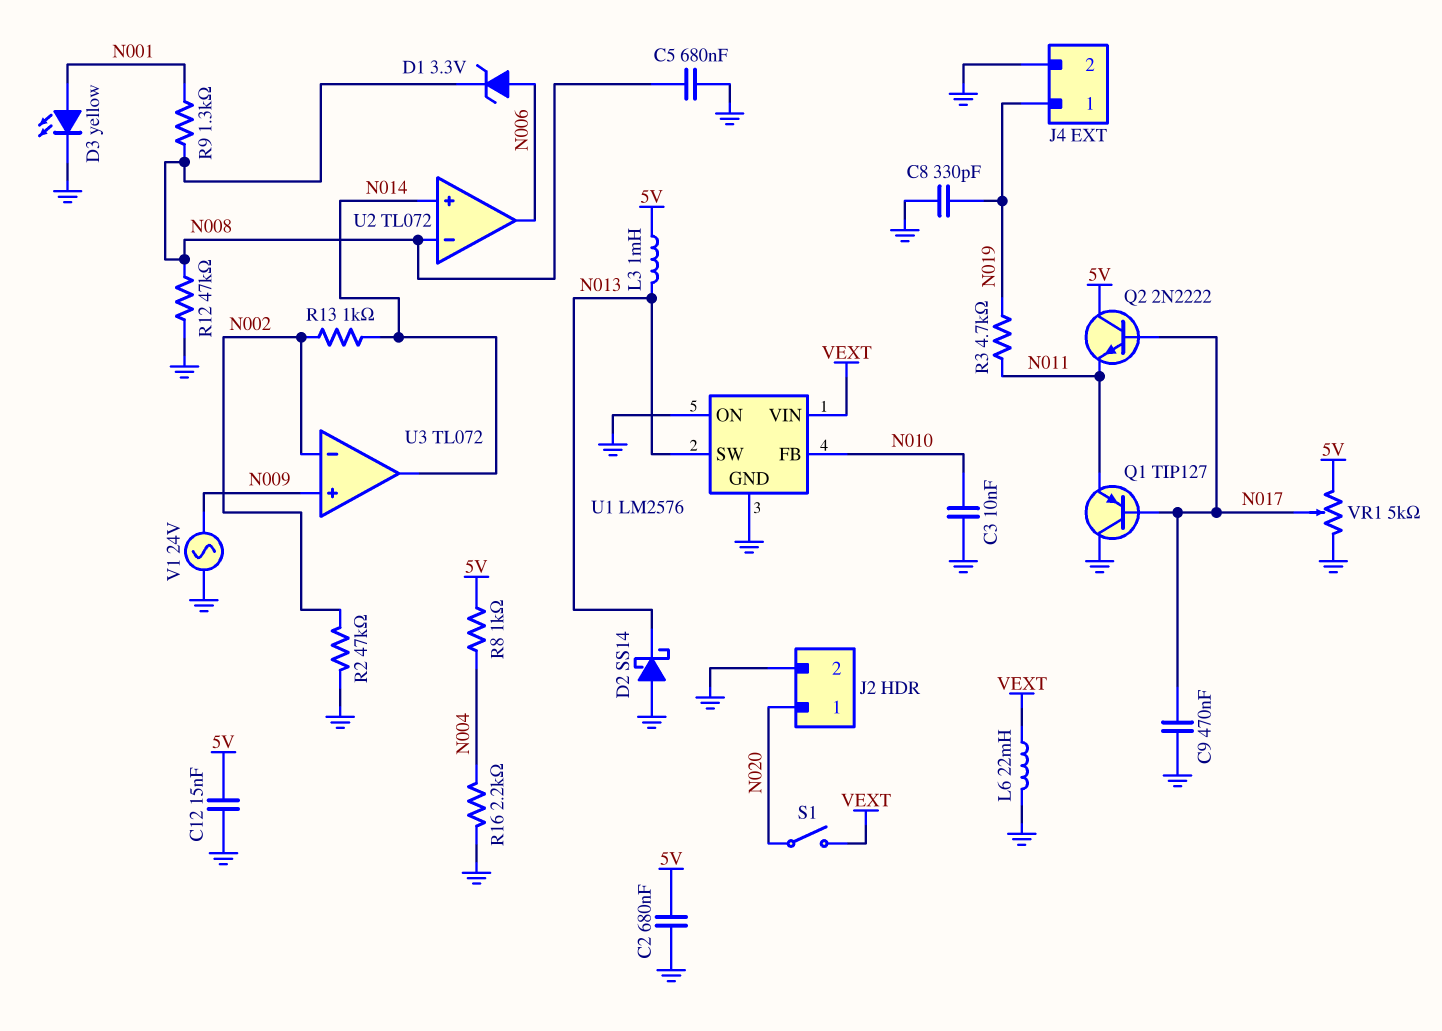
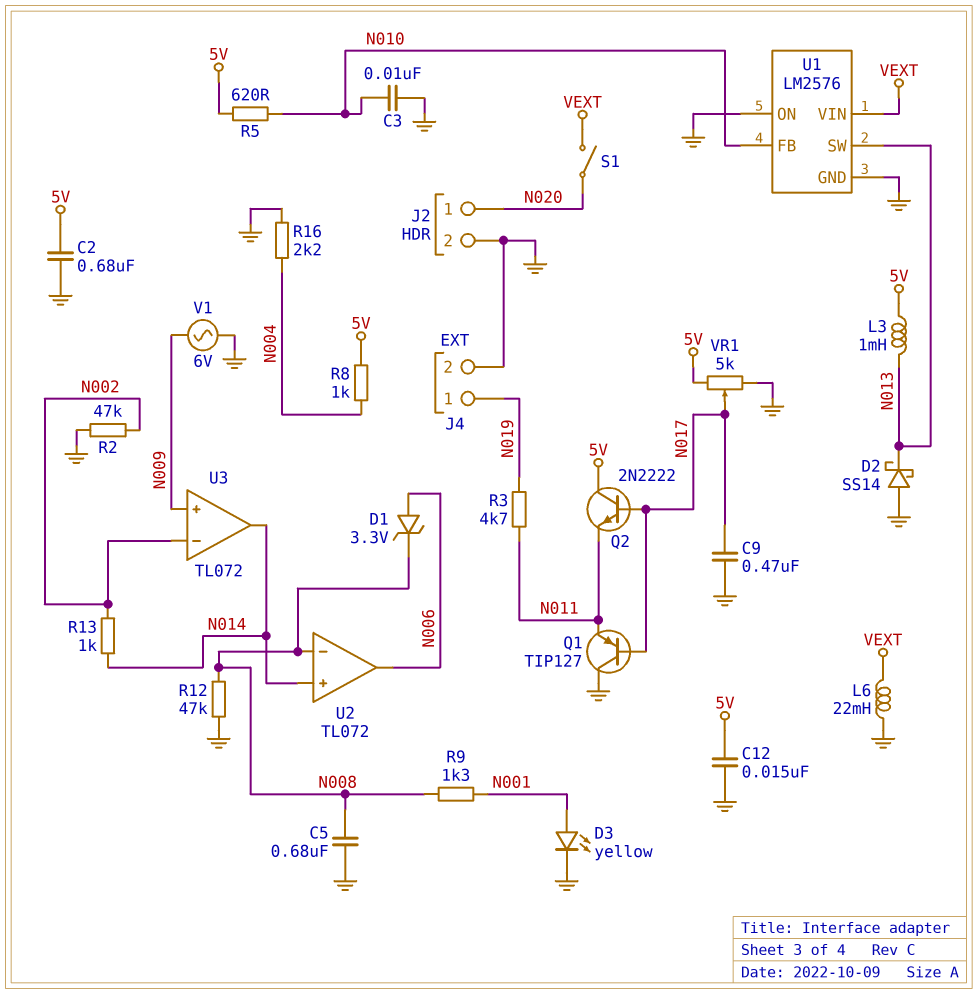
C8: 330pF (GND, N019) -> none
R5: none -> 620 (5V, N010)
V1: AC 24V (GND, N009) -> AC 6V (GND, N009)

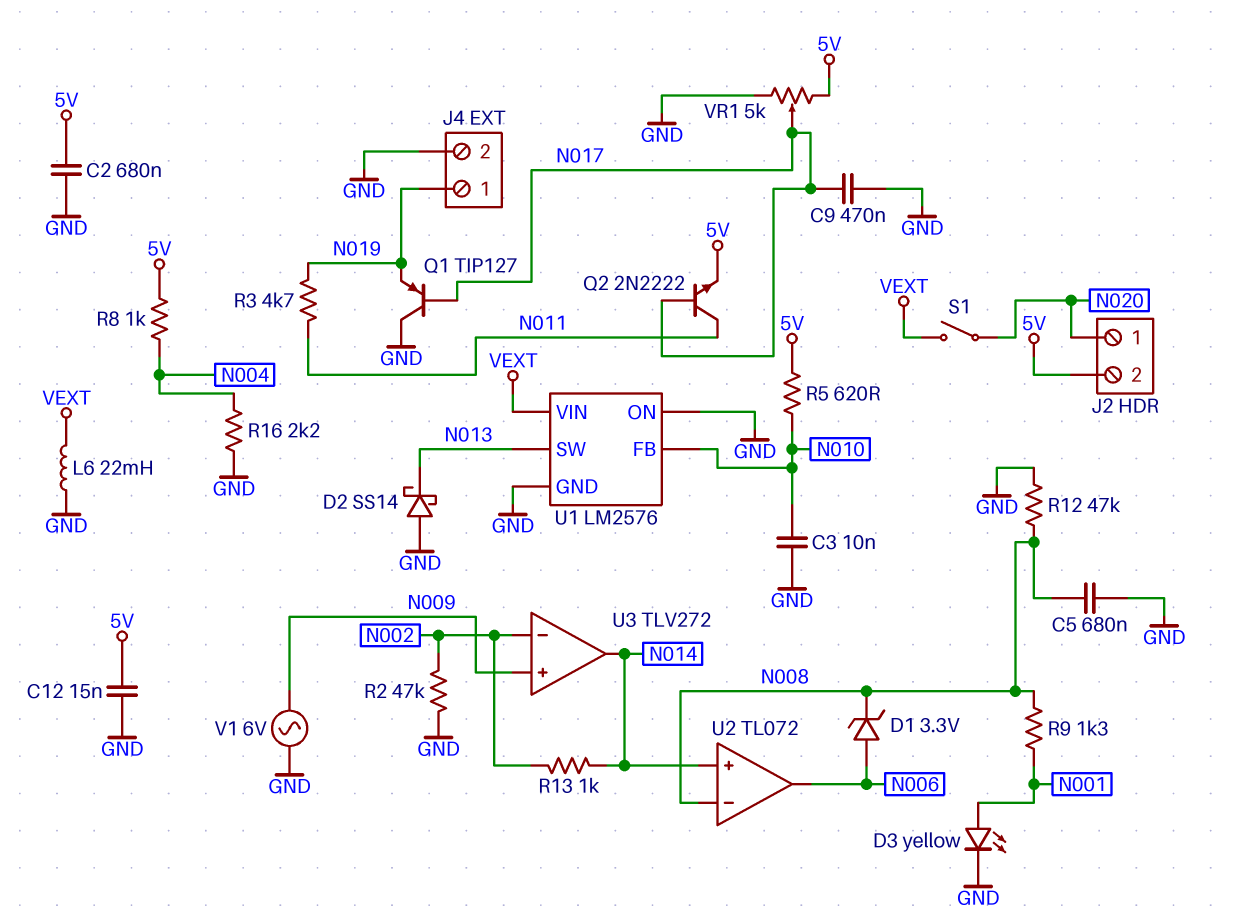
J2 pin 2: GND -> 5V
L3: 1mH (5V, N013) -> none
Q1: PNP TIP127 (B N017, C GND, E N011) -> PNP TIP127 (B N017, C GND, E N019)
Q2: NPN 2N2222 (B N017, C 5V, E N011) -> NPN 2N2222 (B N017, C N011, E 5V)
U3: TL072 -> TLV272

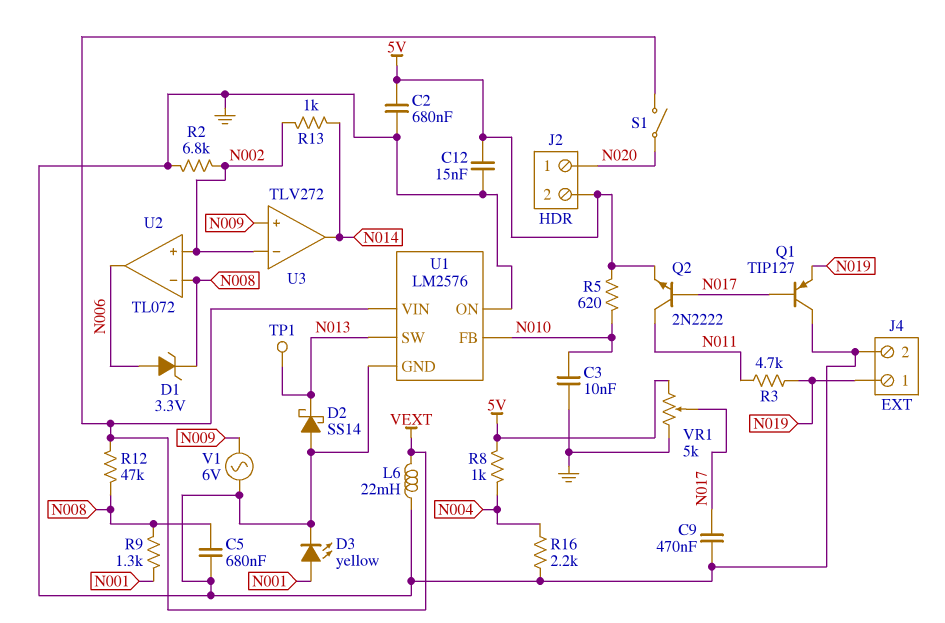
R2: 47k (GND, N002) -> 6.8k (GND, N002)
R12: 47k (GND, N008) -> 47k (N008, VEXT)
TP1: none -> test point (N013)
U2 pin in+: N014 -> N002

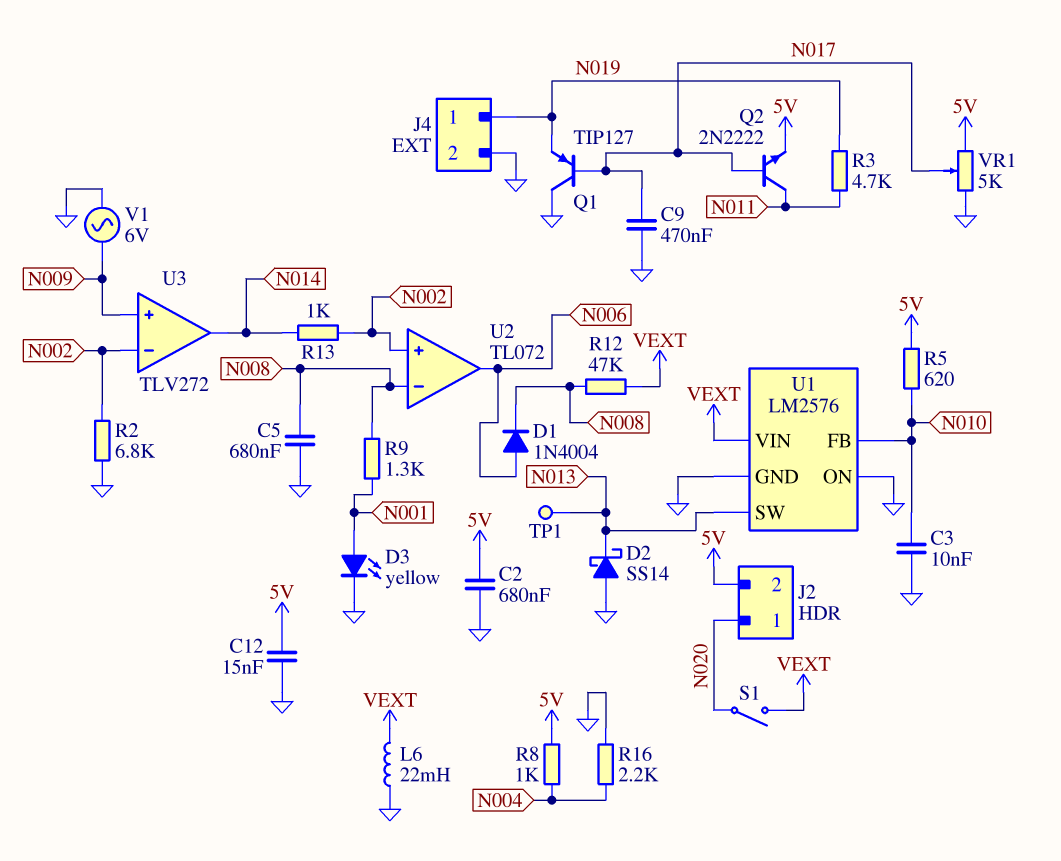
D1: zener 3.3V (A N006, K N008) -> diode 1N4004 (A N006, K N008)

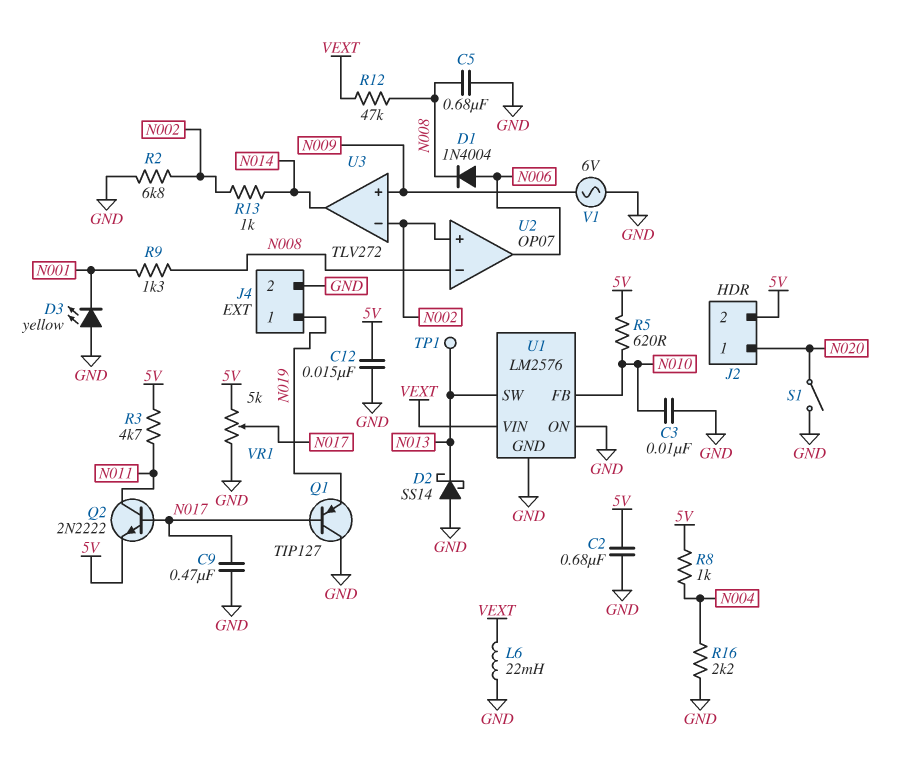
D3: LED yellow (A N001, K GND) -> LED yellow (A GND, K N001)
R3: 4.7k (N011, N019) -> 4.7k (5V, N011)
S1: switch (N020, VEXT) -> switch (GND, N020)
U2: TL072 -> OP07

